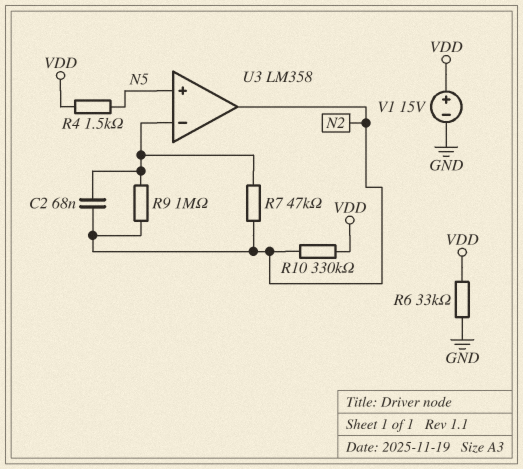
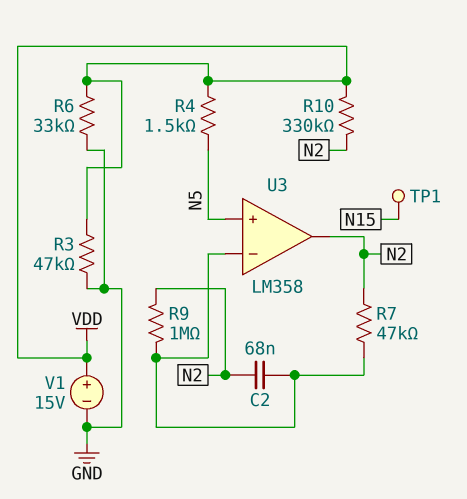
R3: none -> 47k (GND, VDD)
TP1: none -> test point (N15)

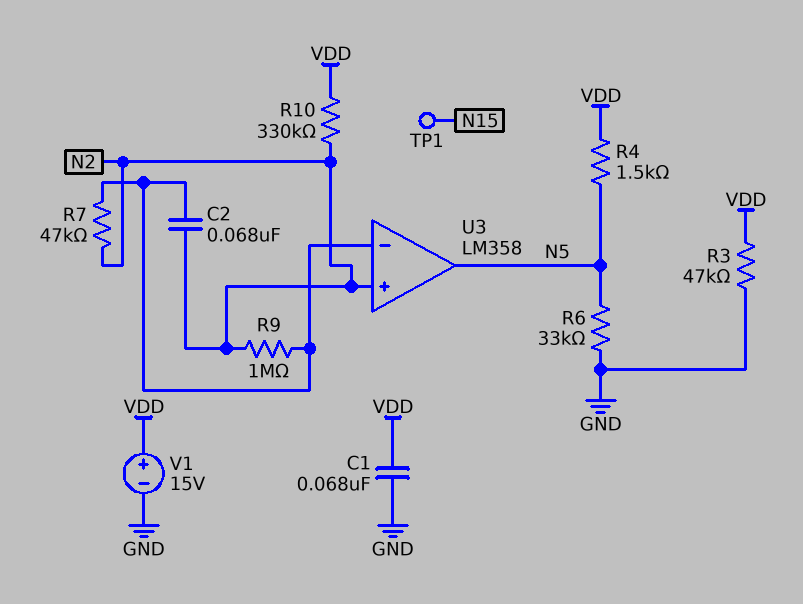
C1: none -> 68nF (GND, VDD)
R6: 33k (GND, VDD) -> 33k (GND, N5)
U3 pin in+: N5 -> N2
U3 pin out: N2 -> N5

